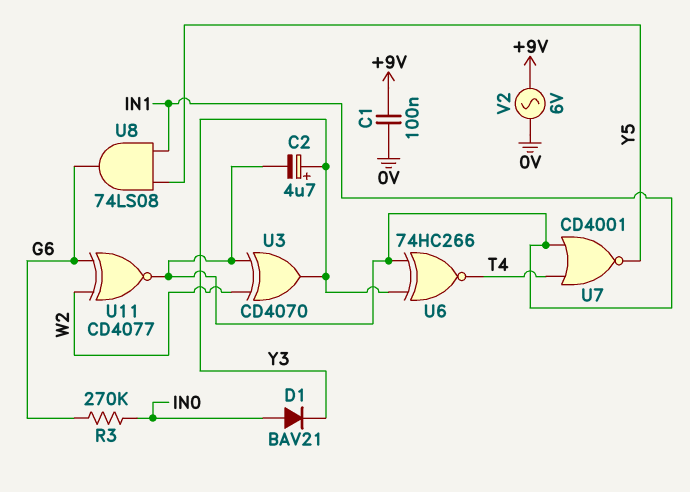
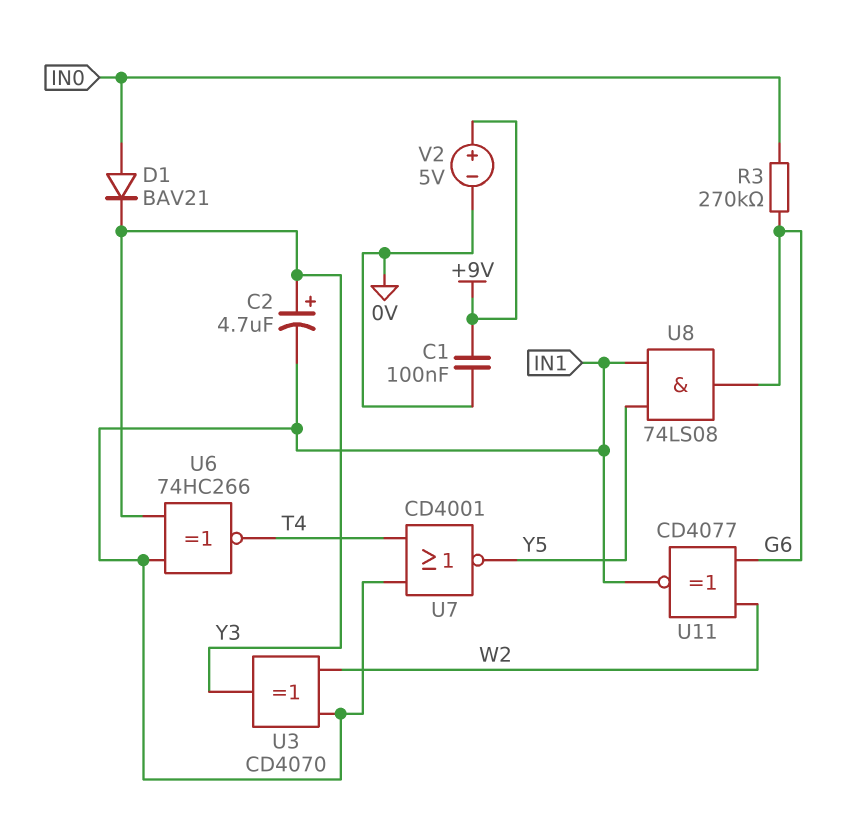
V2: AC 6V (+9V, 0V) -> 5V (plus +9V, minus 0V)

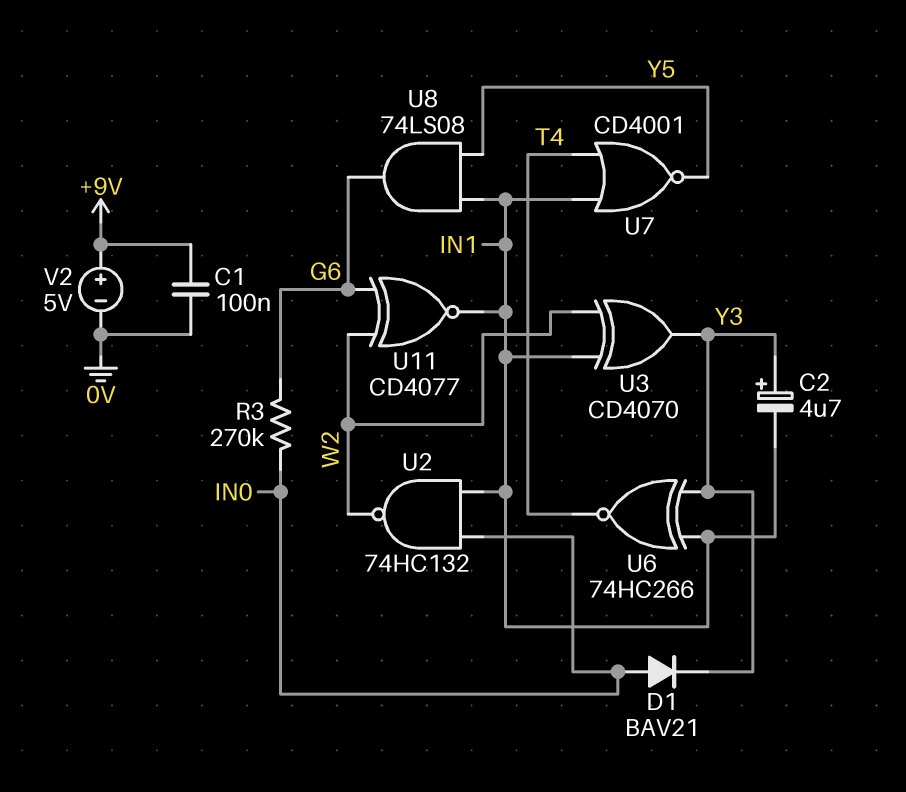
U2: none -> NAND 74HC132 (in IN0, in IN1, out W2)

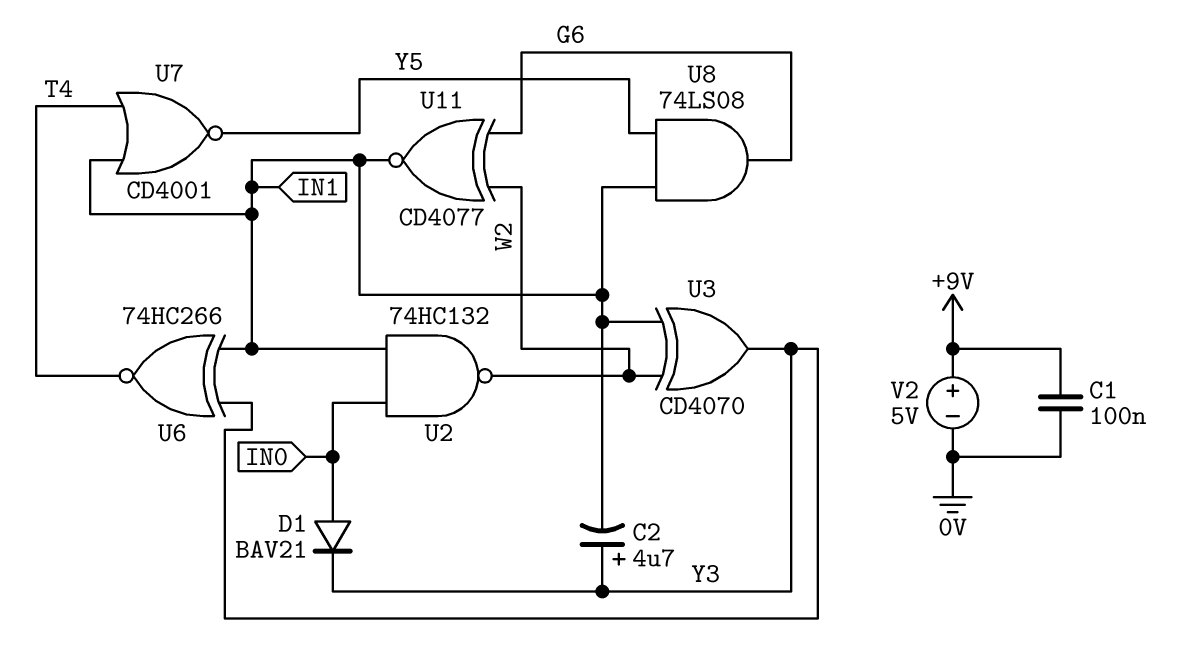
R3: 270k (G6, IN0) -> none

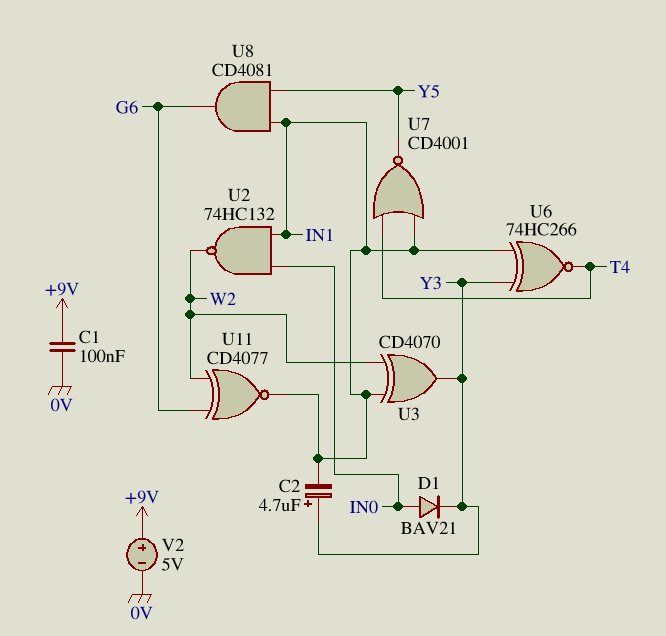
U8: AND 74LS08 (in IN1, in Y5, out G6) -> AND CD4081 (in IN1, in Y5, out G6)

